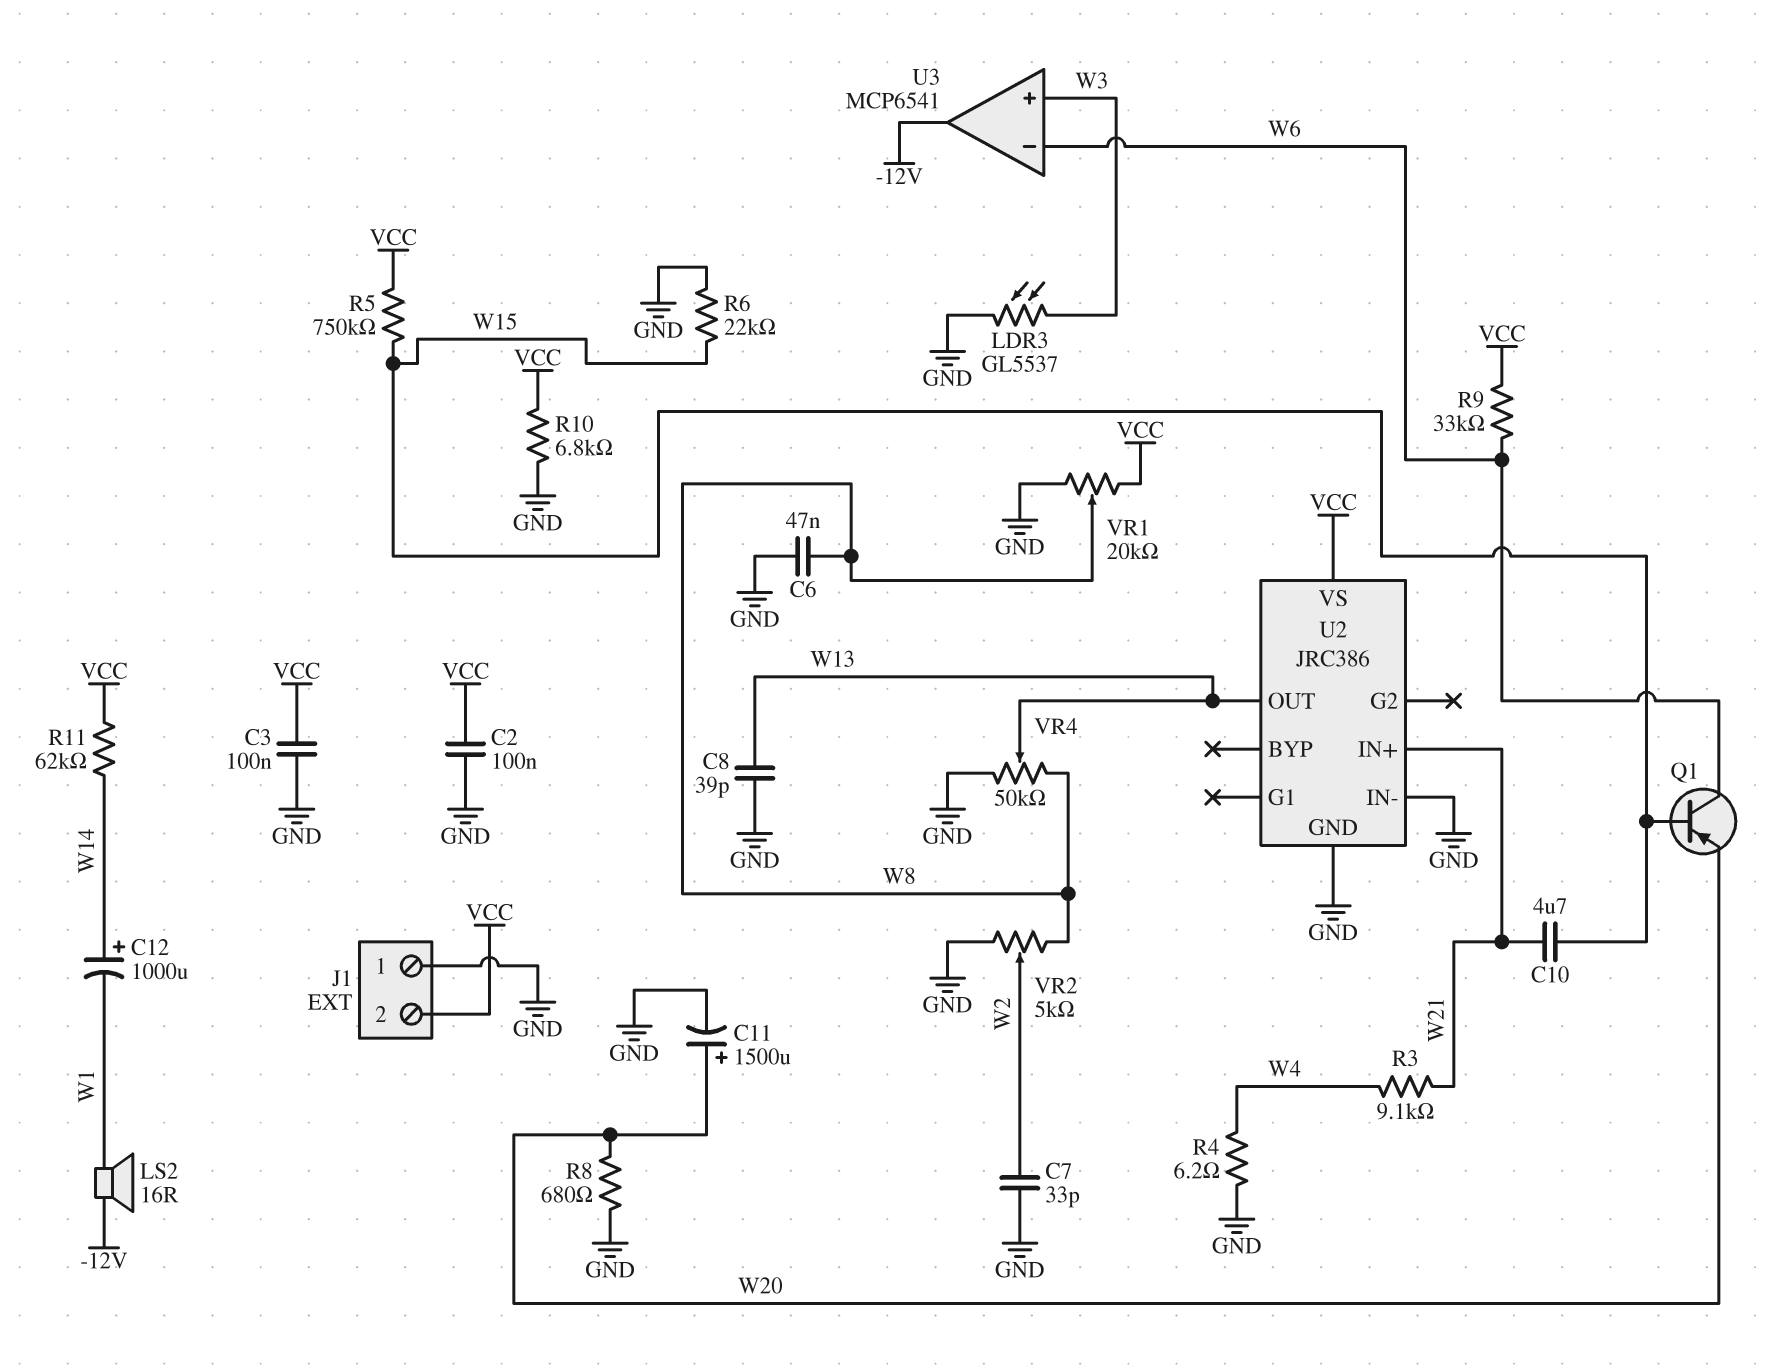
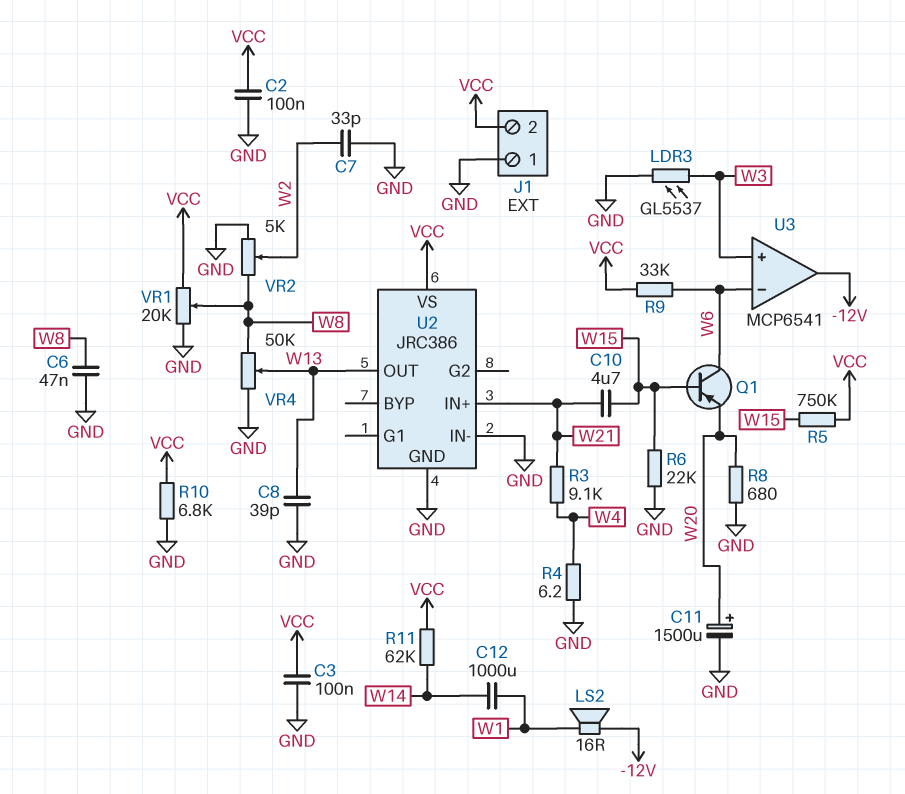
C12: 1000uF (plus W14, minus W1) -> 1000uF (W1, W14)

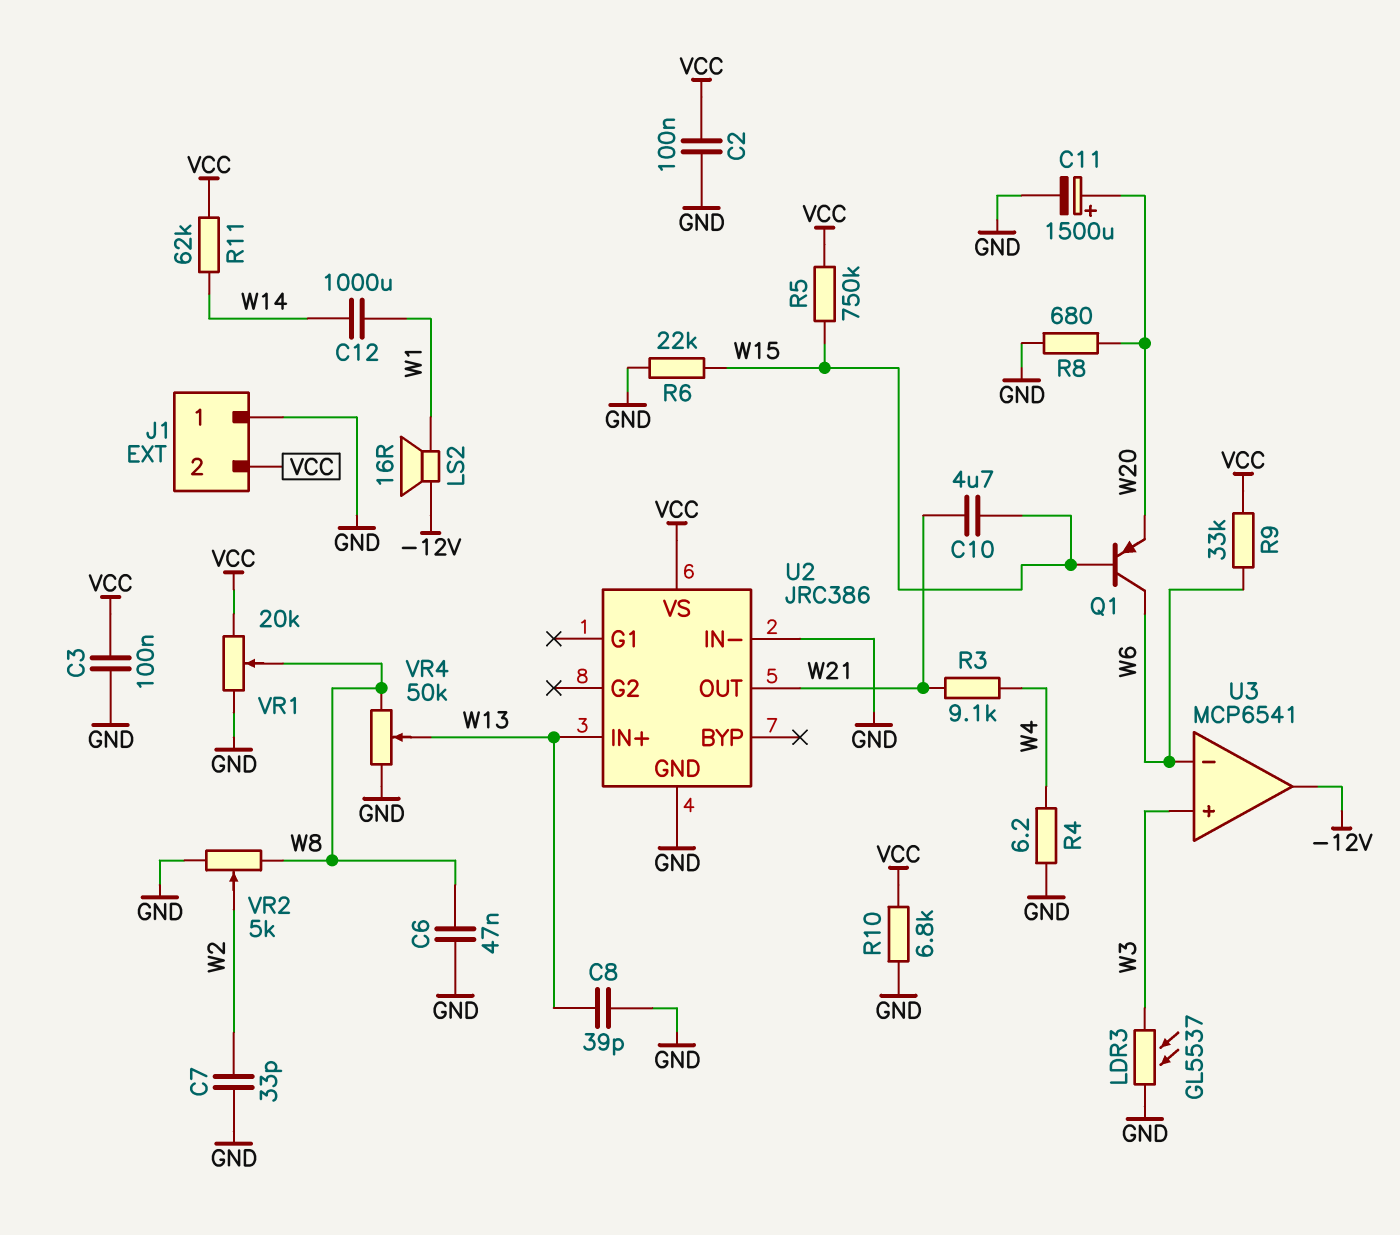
U2 pin IN+: W21 -> W13
U2 pin OUT: W13 -> W21

